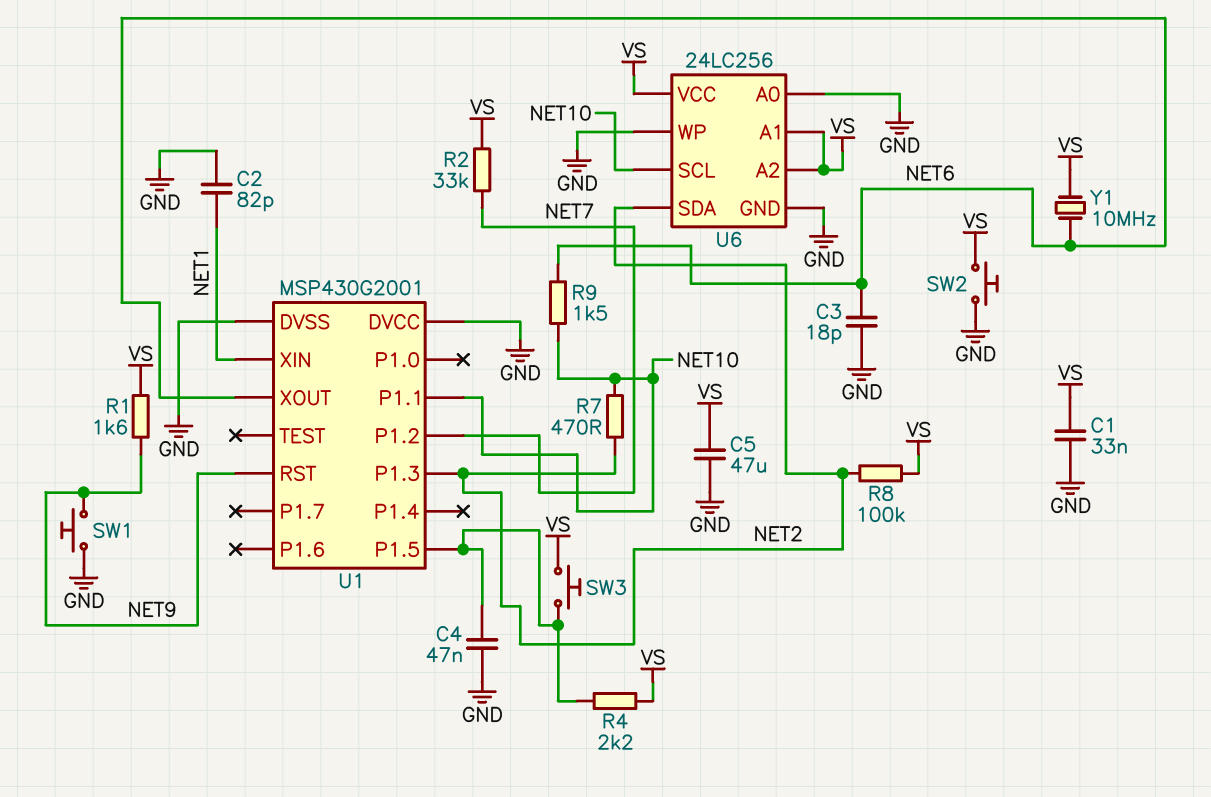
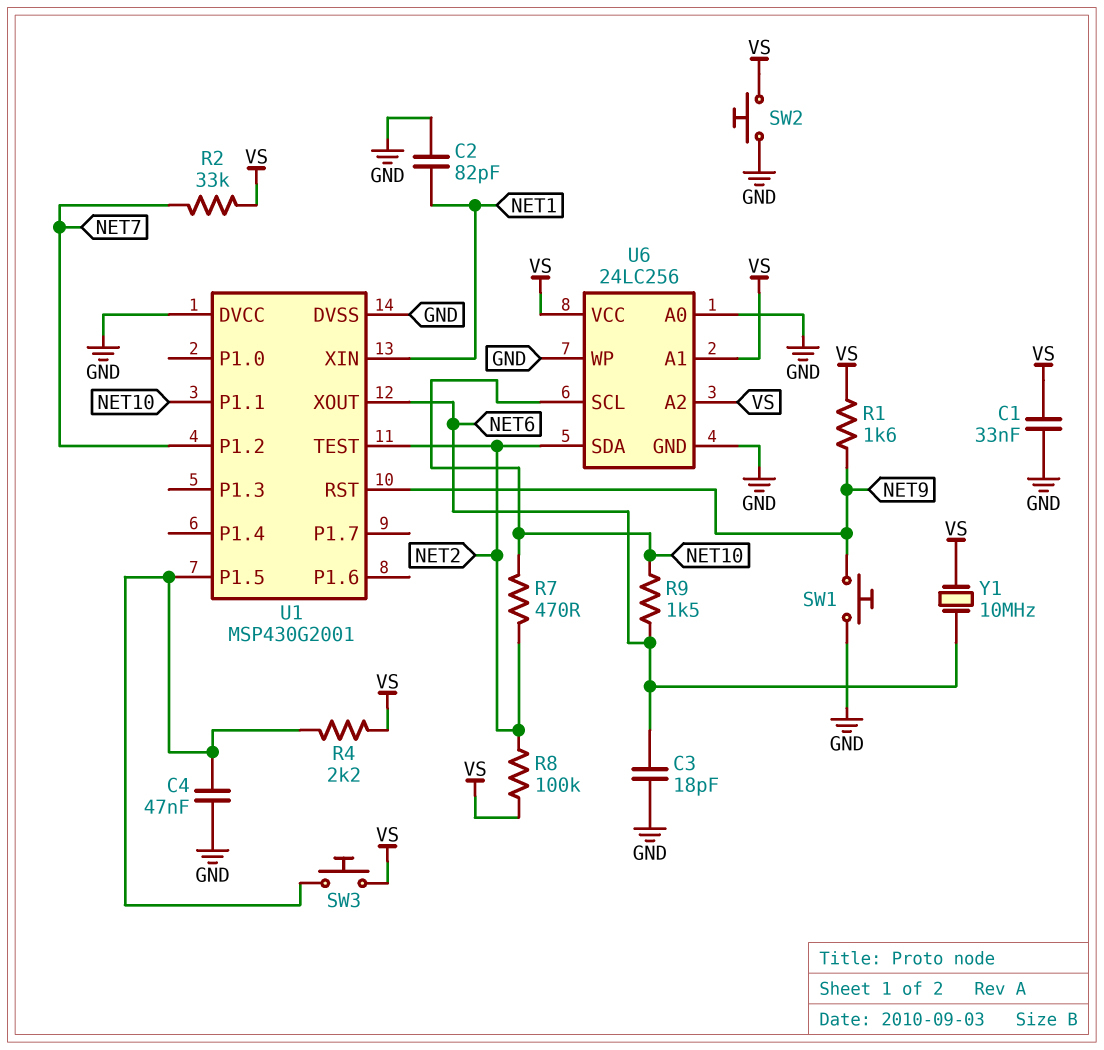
C5: 47uF (GND, VS) -> none
U1 pin P1.3: NET2 -> none
U1 pin TEST: none -> NET2

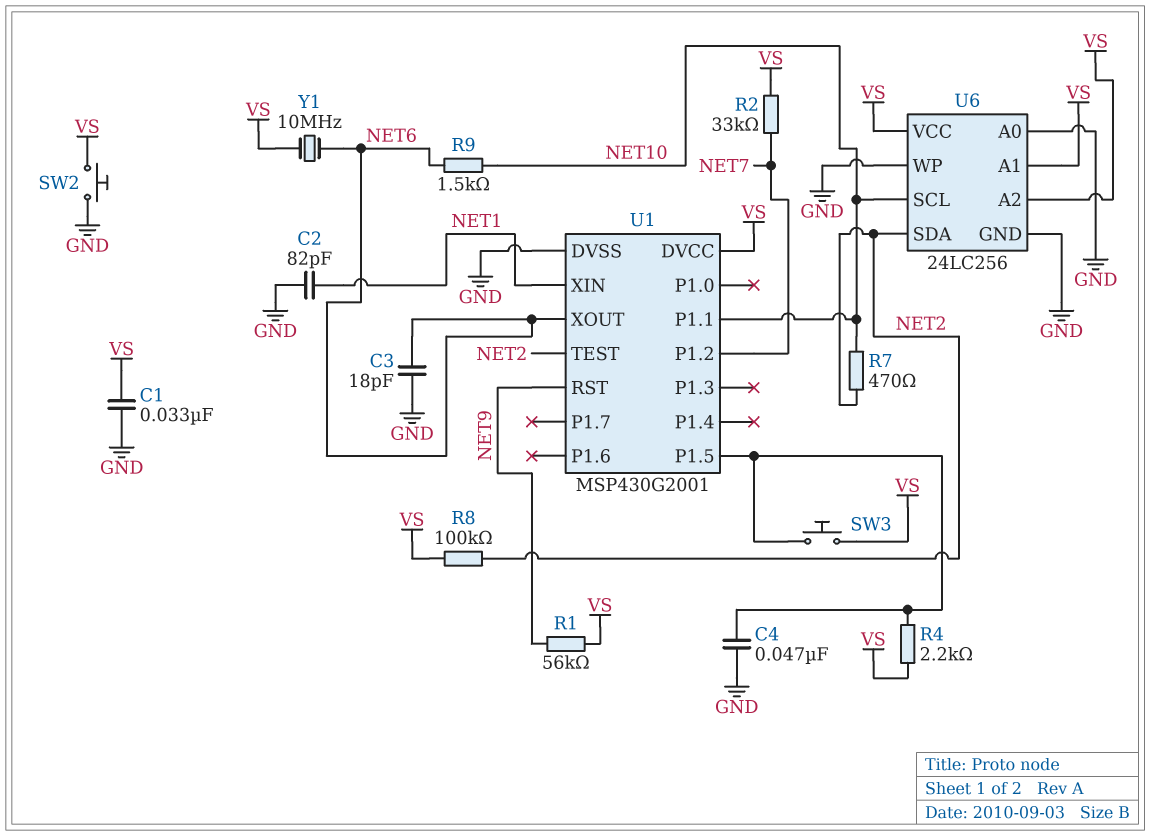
R1: 1.6k (NET9, VS) -> 56k (NET9, VS)
SW1: button (GND, NET9) -> none
U1 pin DVCC: GND -> VS

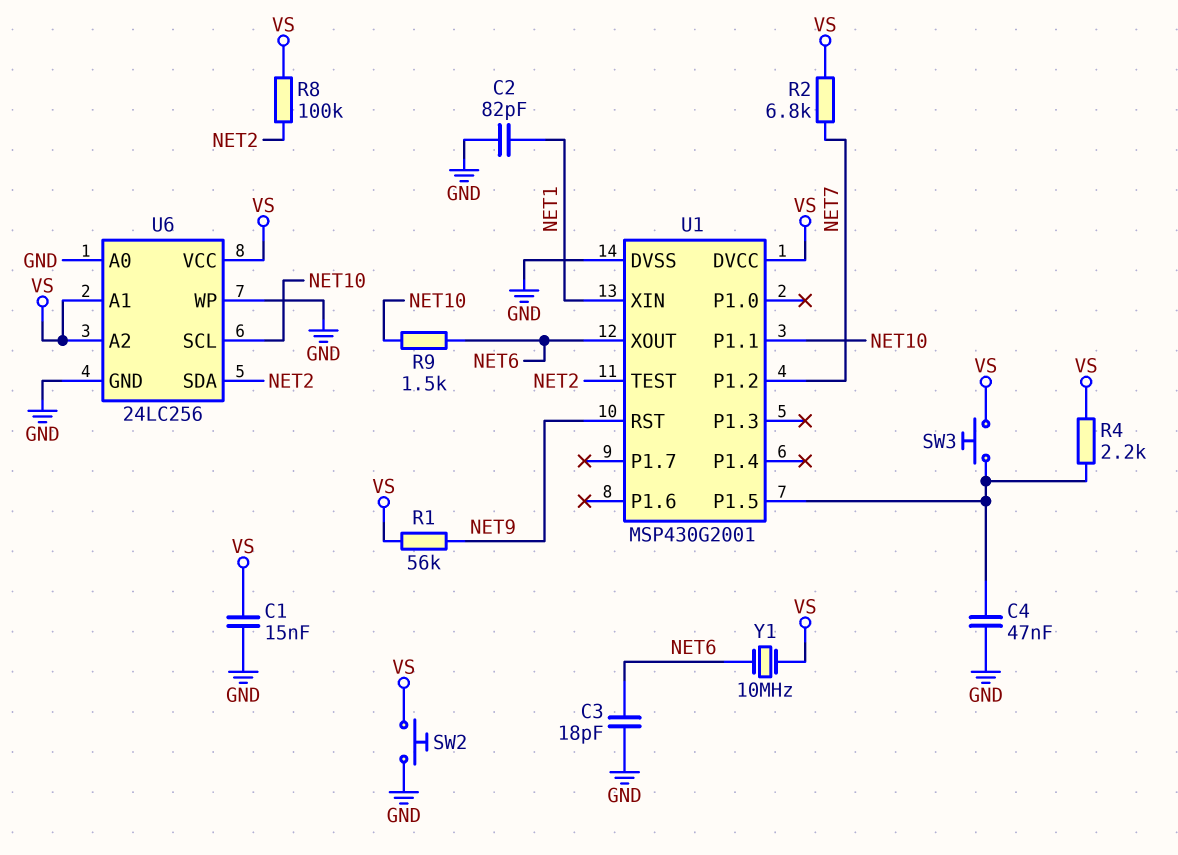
C1: 33nF (GND, VS) -> 15nF (GND, VS)
R2: 33k (NET7, VS) -> 6.8k (NET7, VS)
R7: 470 (NET2, NET10) -> none

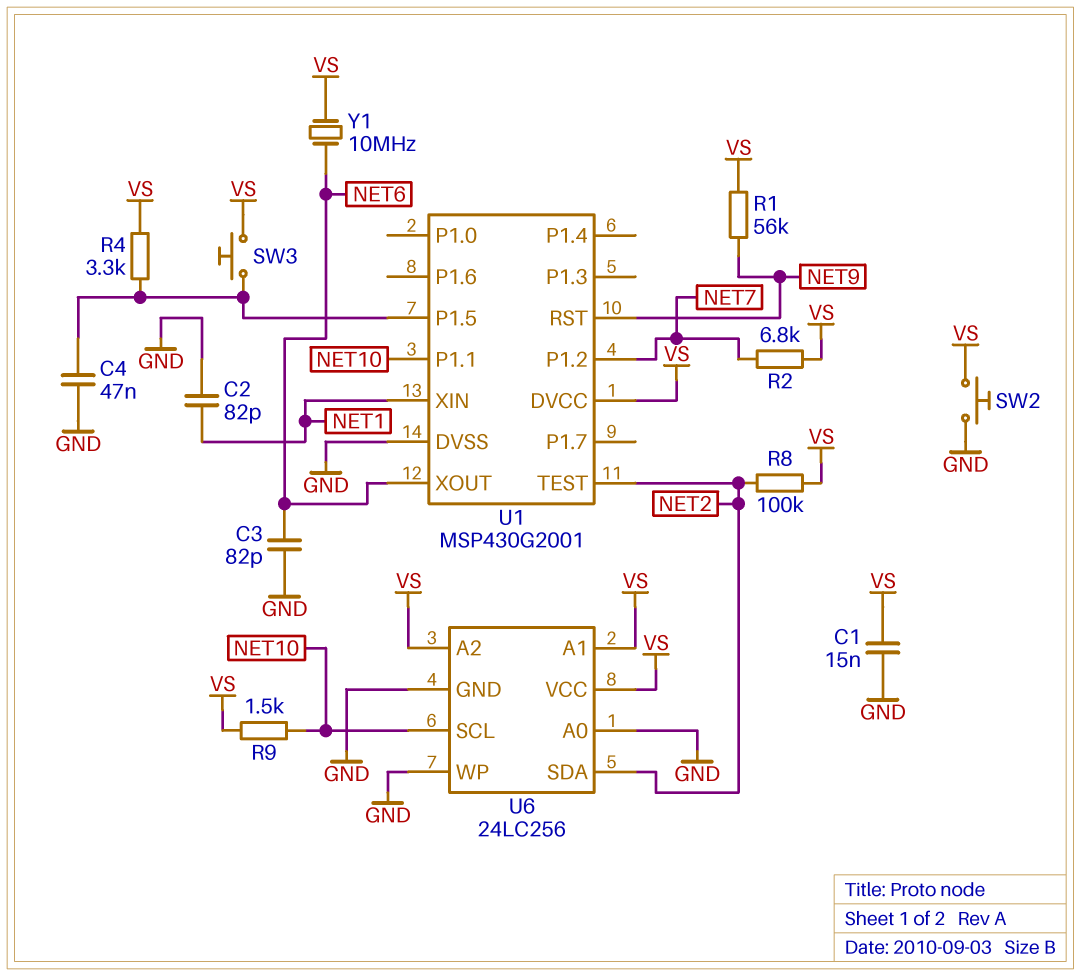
C3: 18pF (GND, NET6) -> 82pF (GND, NET6)
R4: 2.2k (U1/P1.5, VS) -> 3.3k (U1/P1.5, VS)
R9: 1.5k (NET6, NET10) -> 1.5k (NET10, VS)

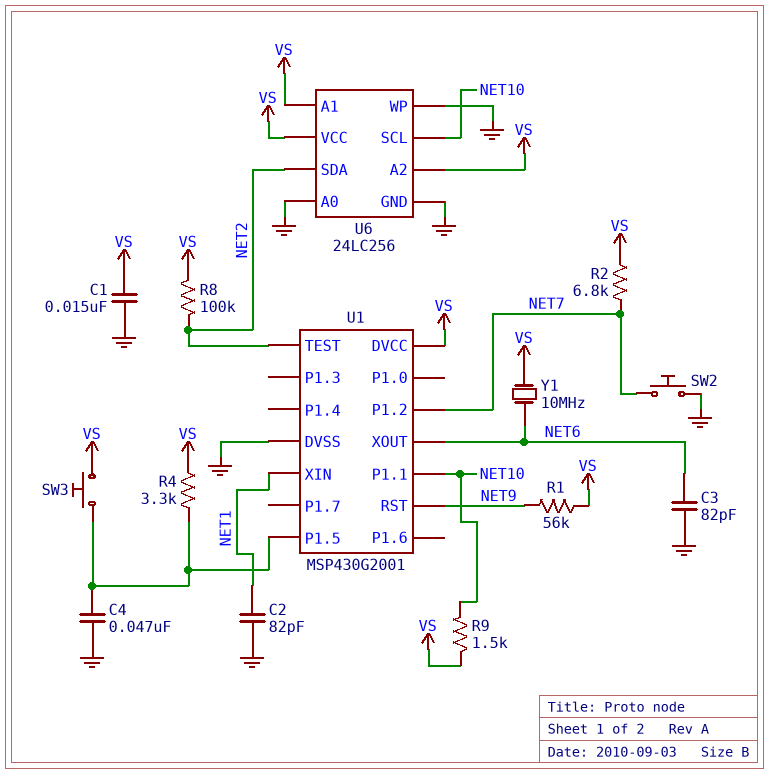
SW2: button (GND, VS) -> button (GND, NET7)

